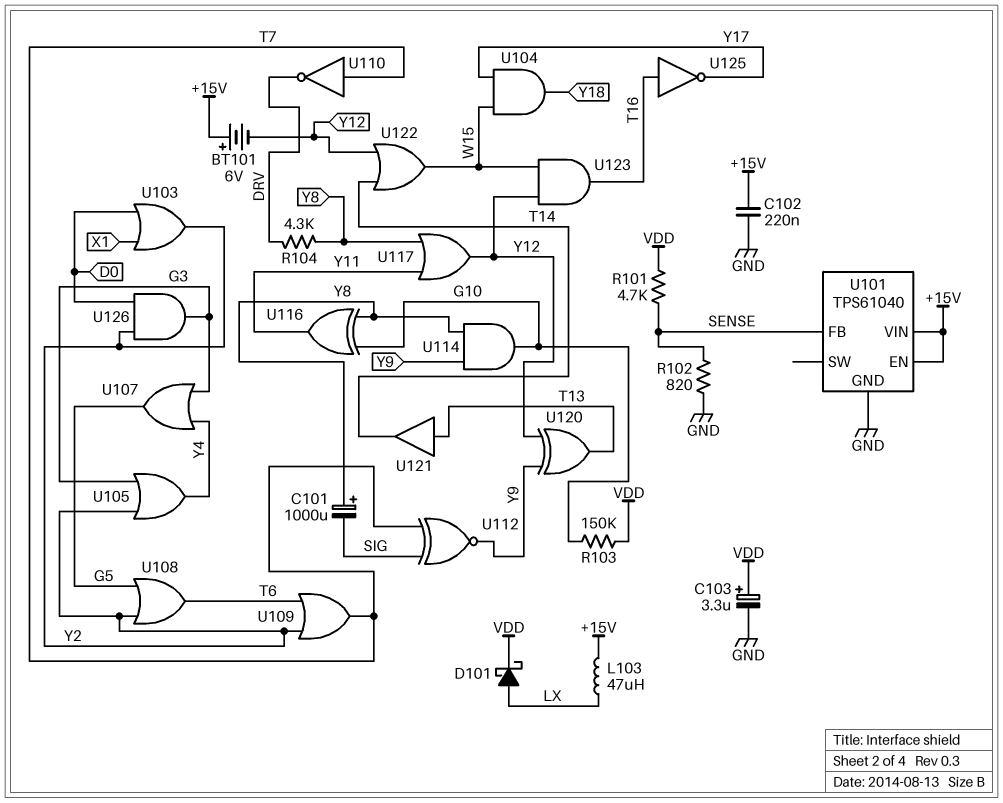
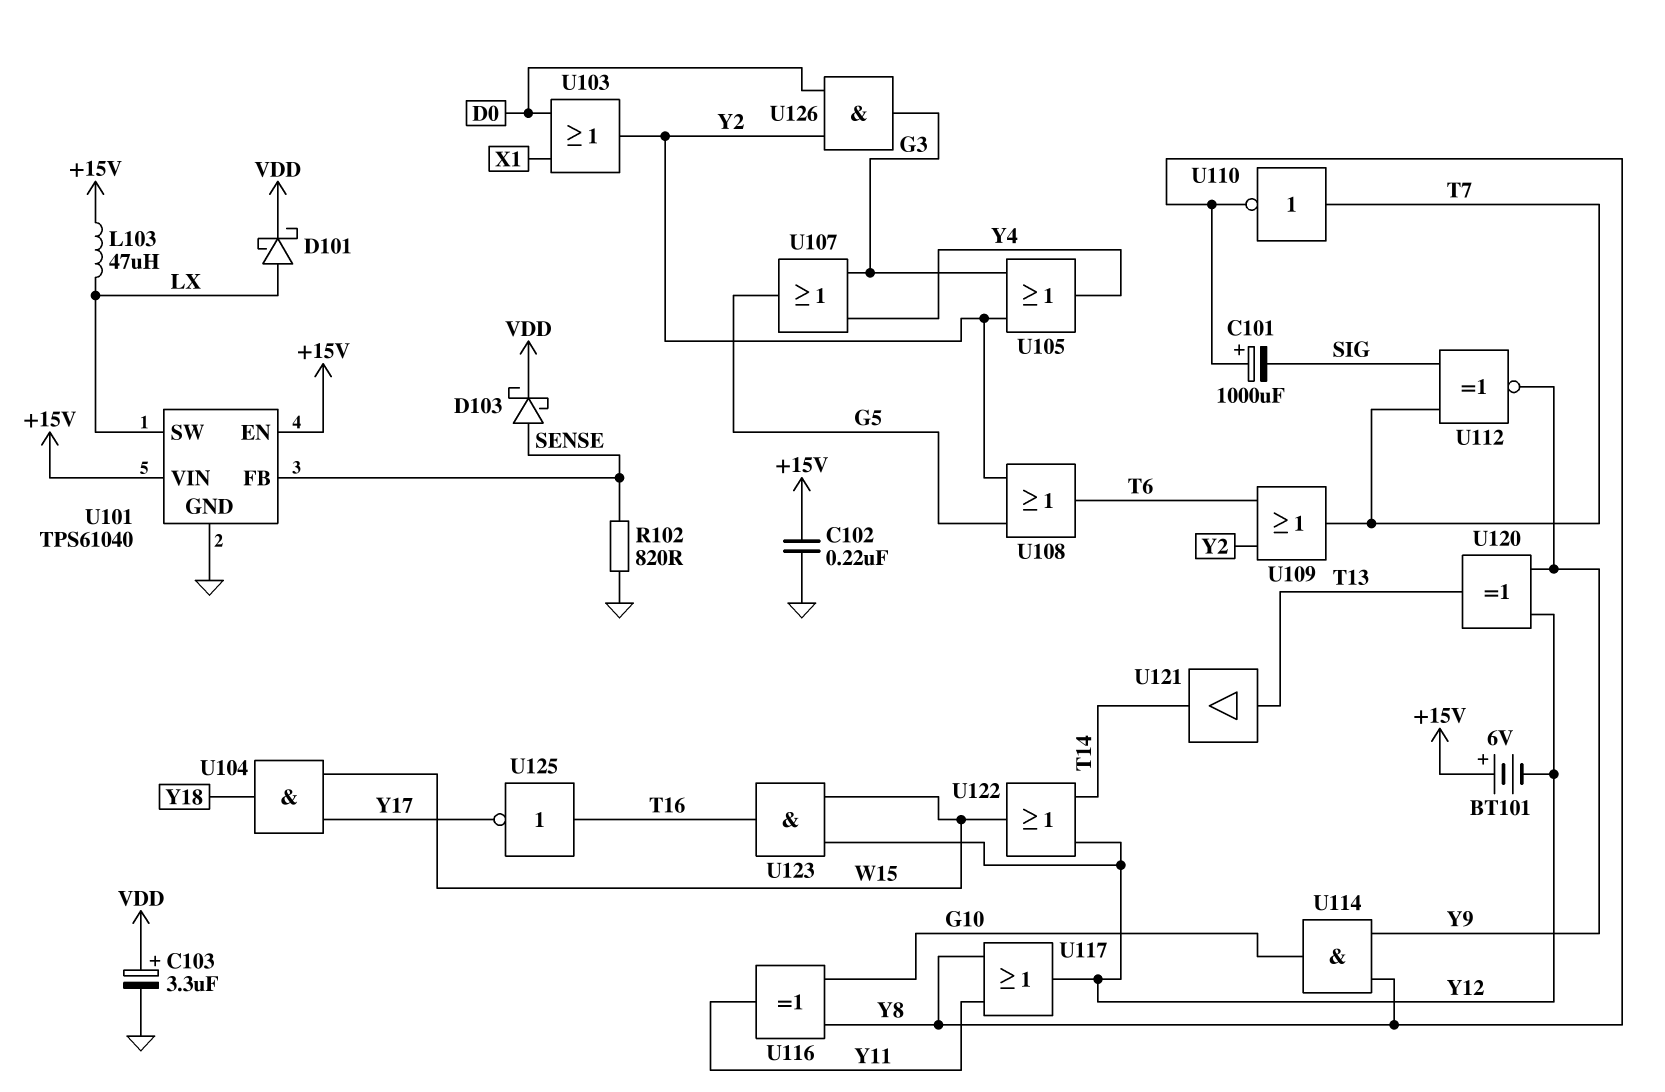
D103: none -> schottky (A SENSE, K VDD)
R101: 4.7k (SENSE, VDD) -> none
R103: 150k (G10, VDD) -> none
R104: 4.3k (DRV, Y8) -> none
U101 pin SW: none -> LX
U110: NOT (in T7, out DRV) -> NOT (in T7, out Y8)

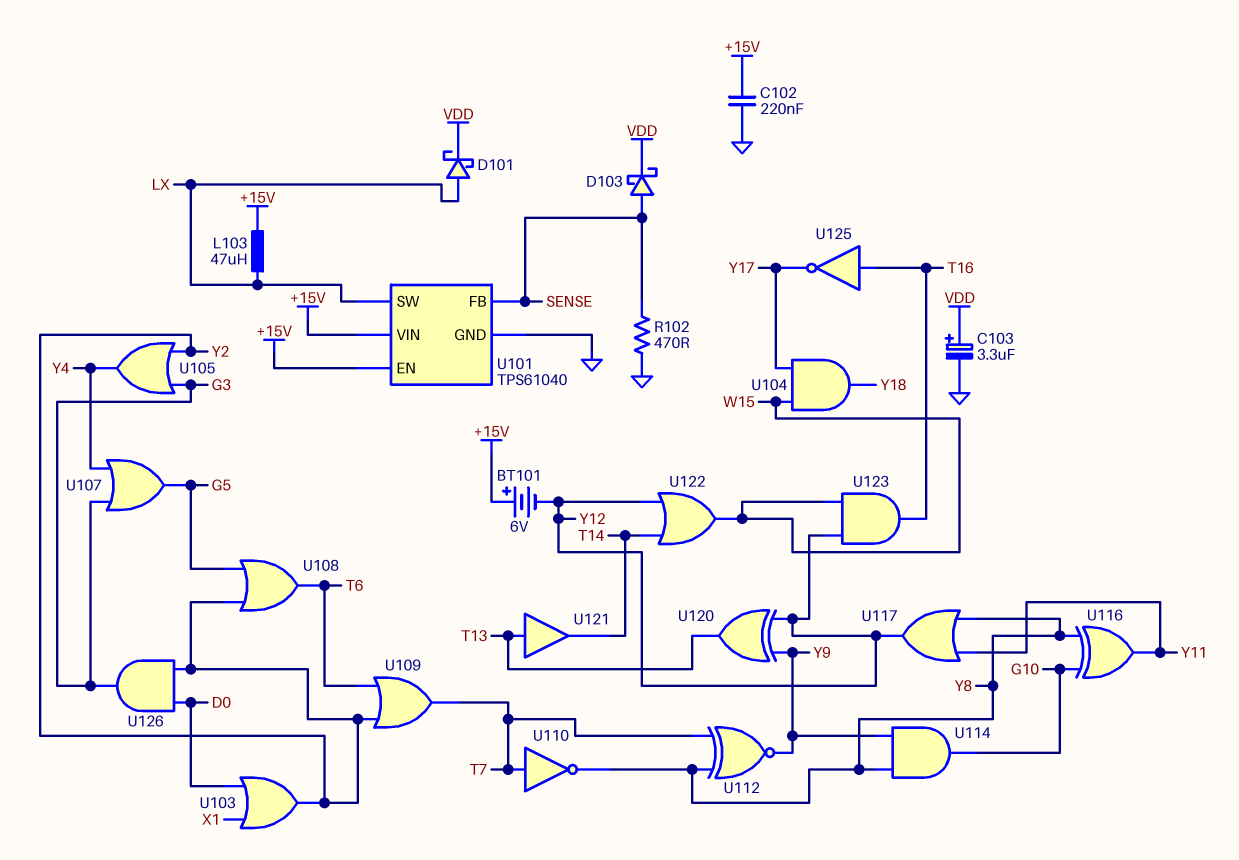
C101: 1000uF (plus Y8, minus SIG) -> none
R102: 820 (GND, SENSE) -> 470 (GND, SENSE)
U112: XNOR (in SIG, in T7, out Y9) -> XNOR (in T7, in Y8, out Y9)

